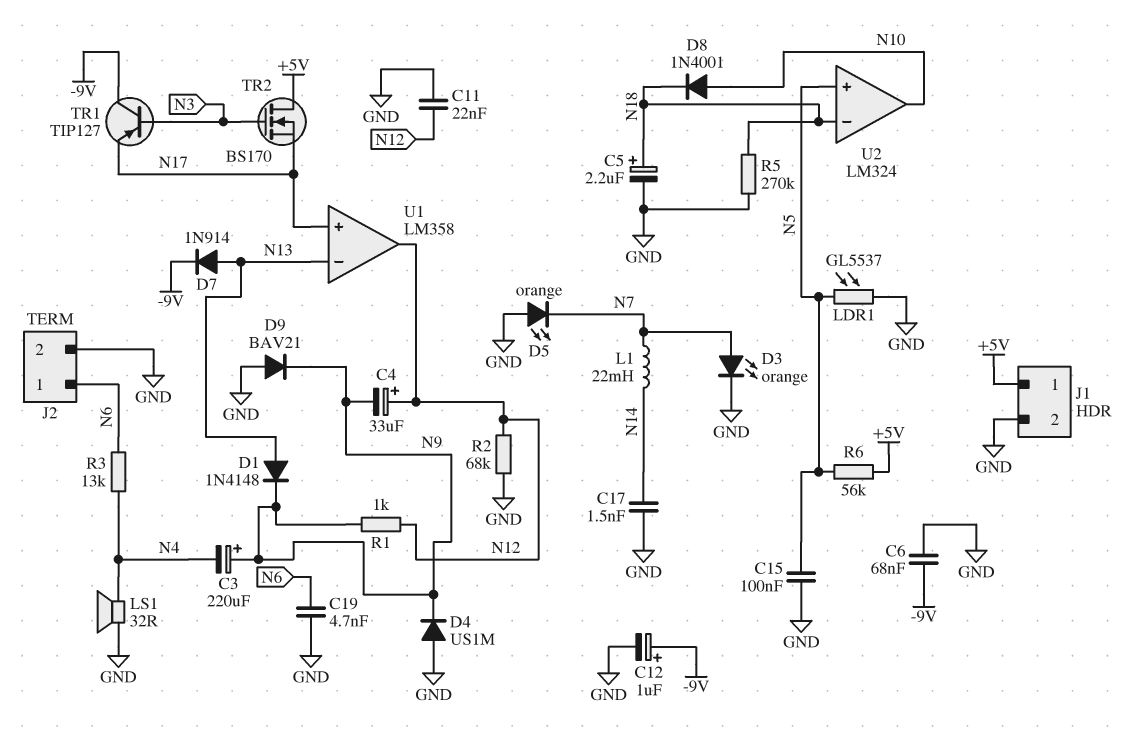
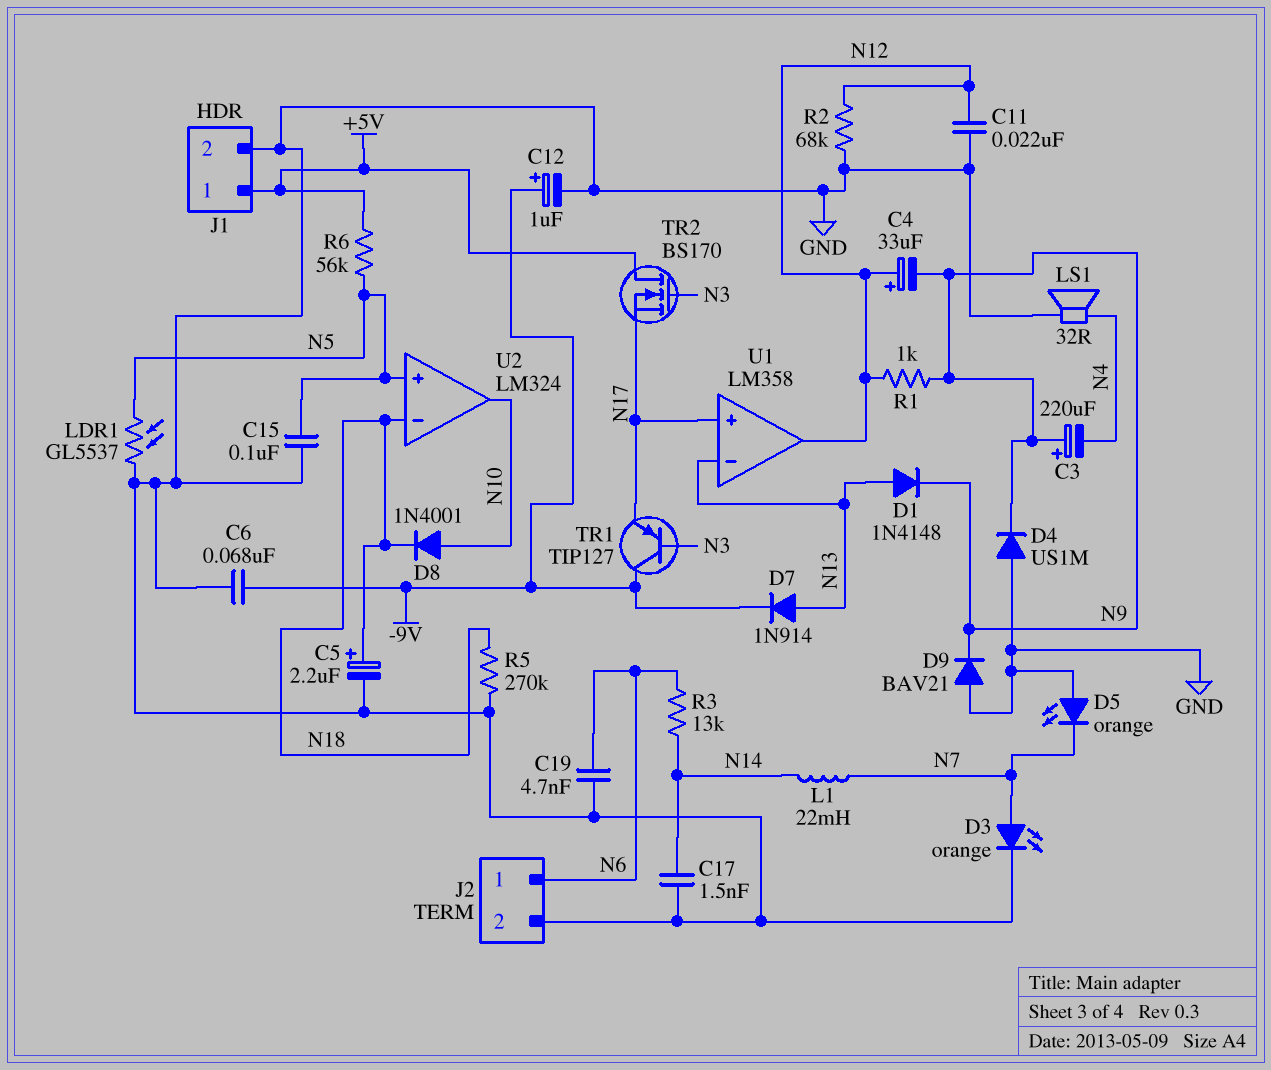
R3: 13k (N4, N6) -> 13k (N6, N14)

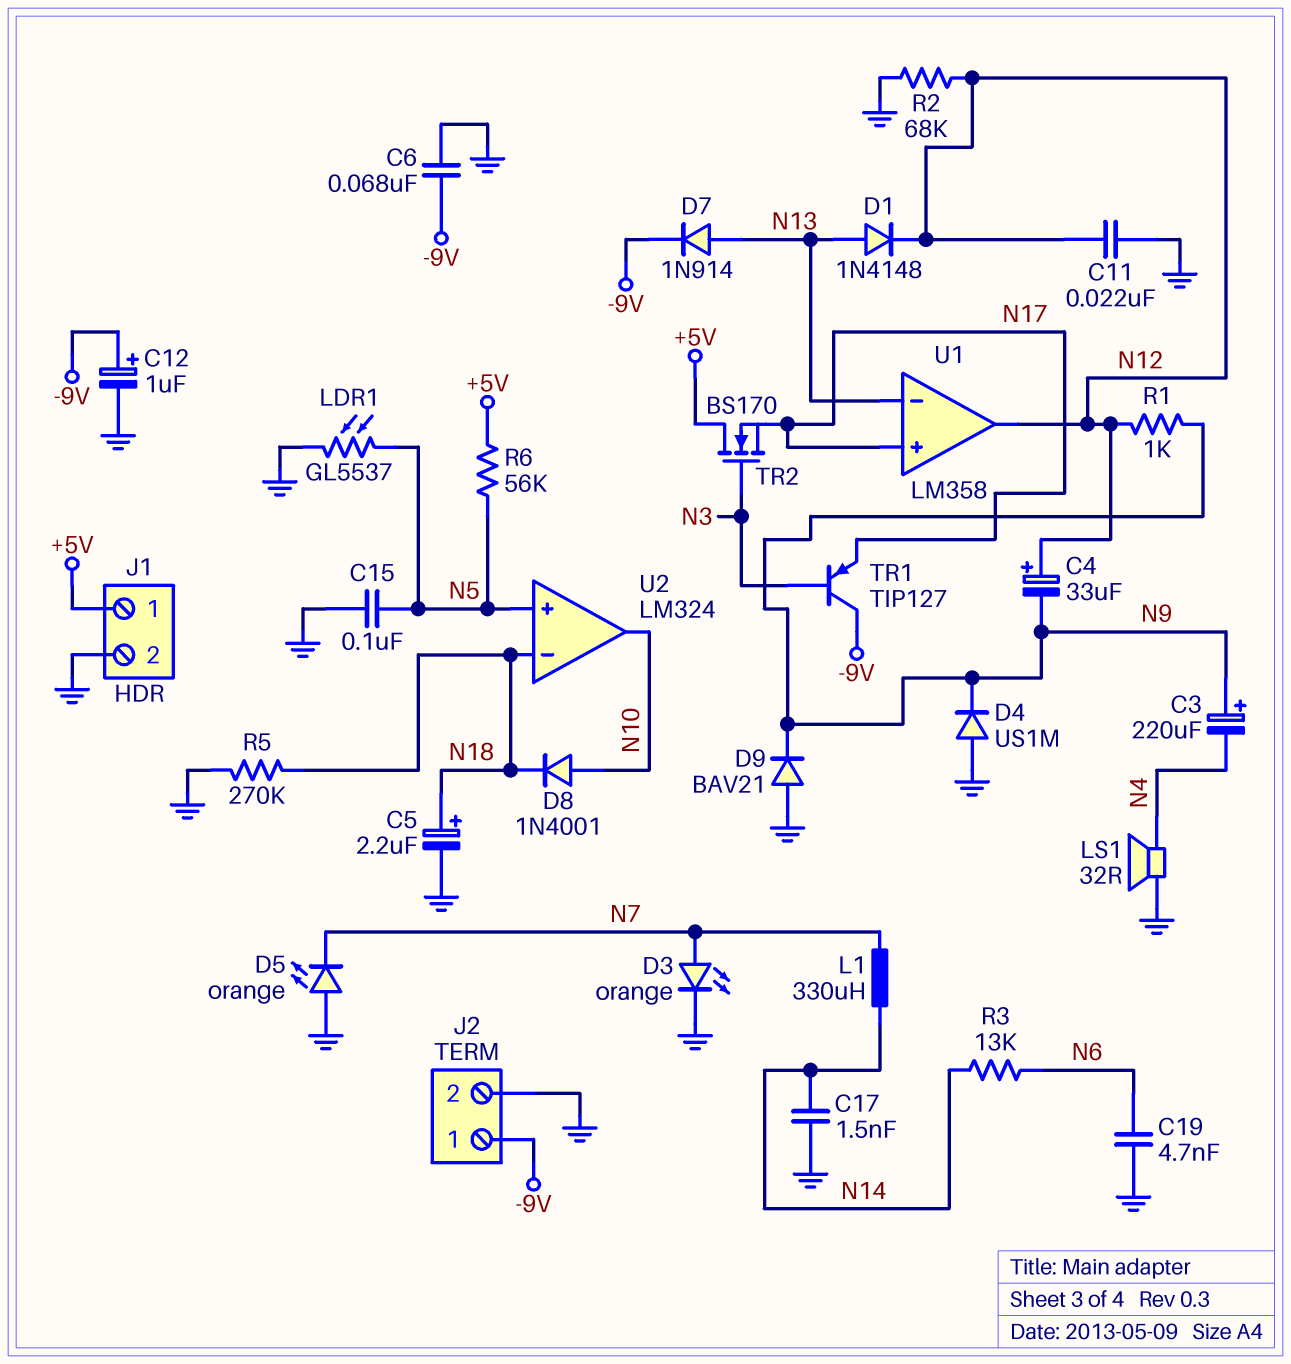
D1: diode 1N4148 (A N13, K N9) -> diode 1N4148 (A N13, K N12)
J2 pin 1: N6 -> -9V
L1: 22mH (N7, N14) -> 330uH (N7, N14)

